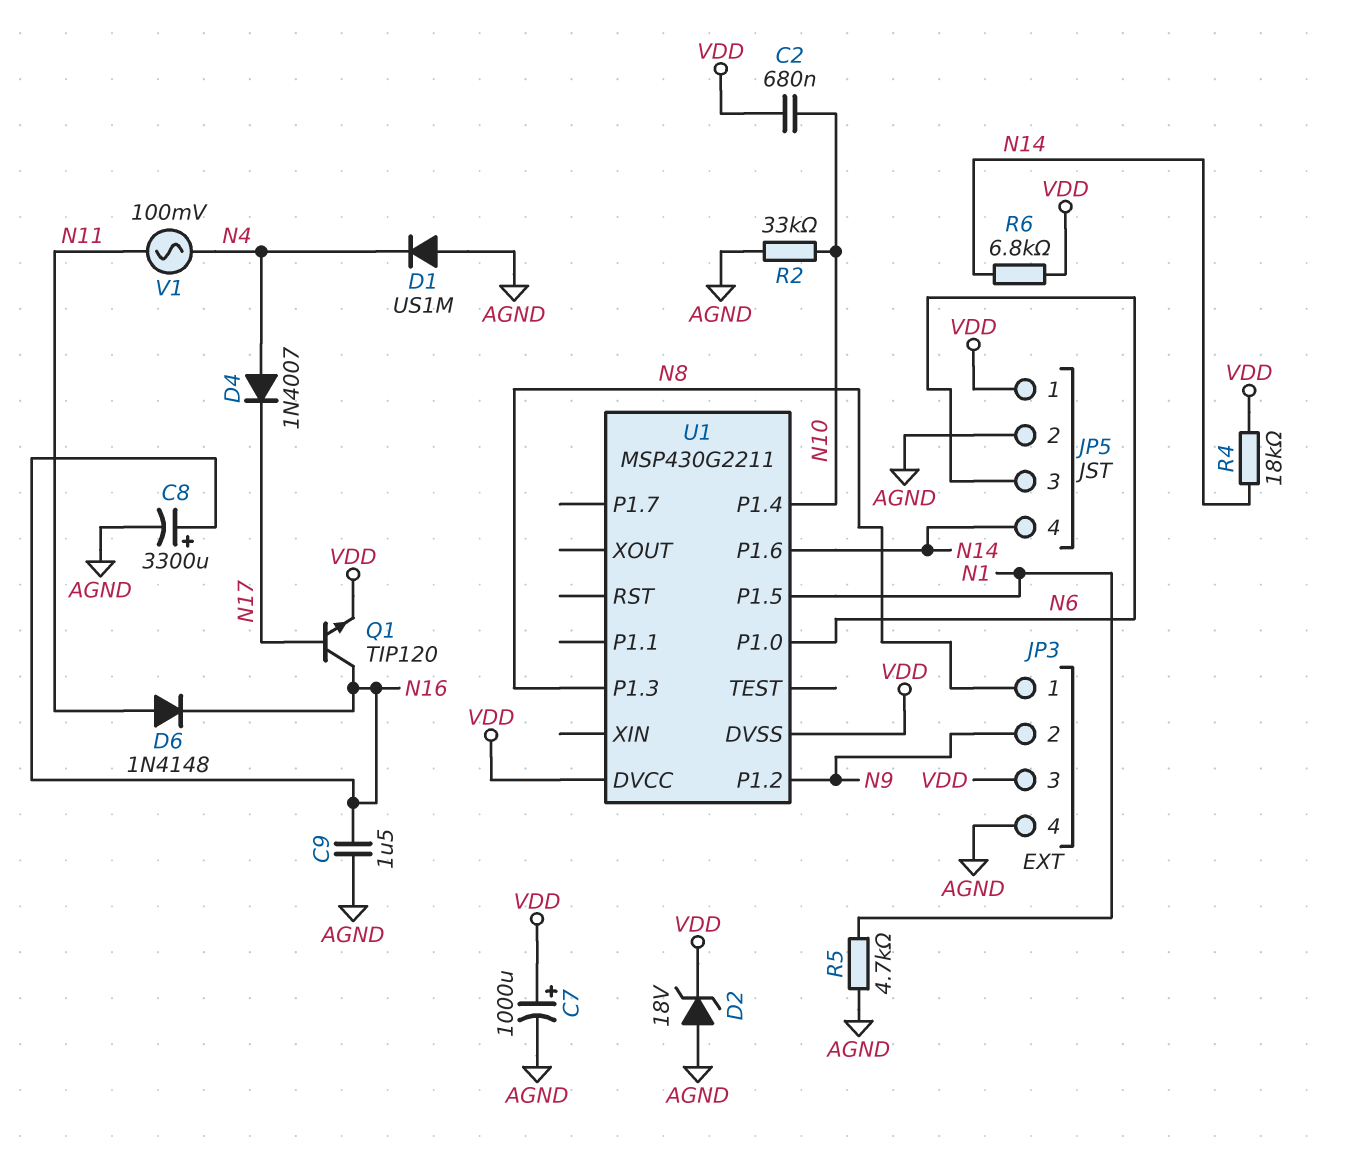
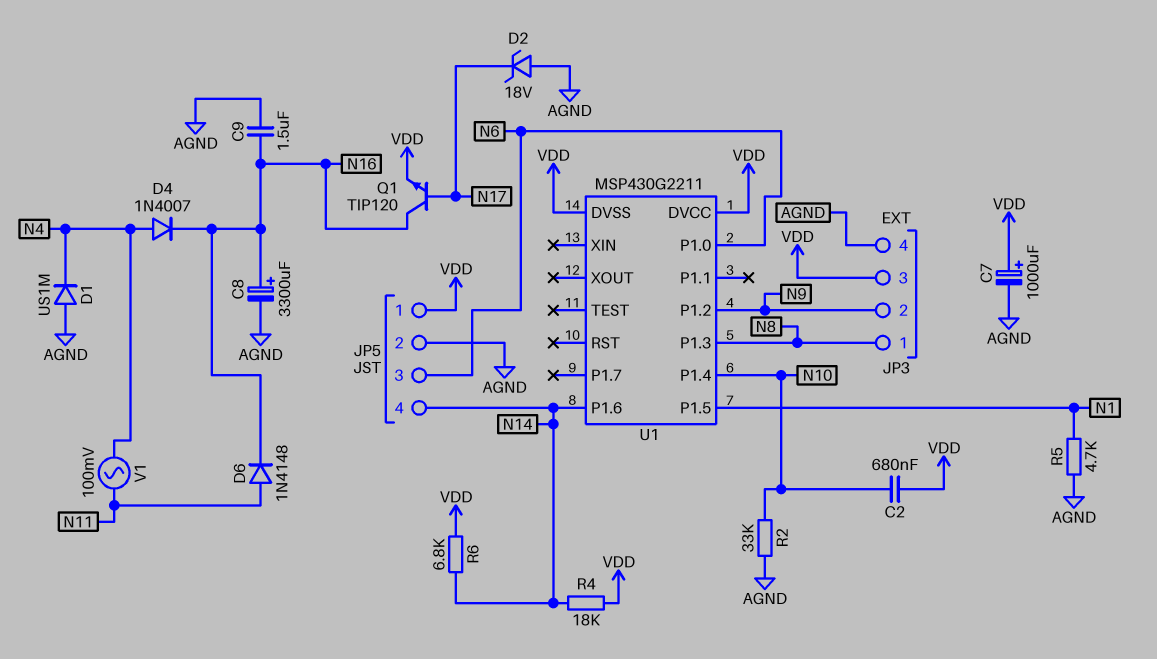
D2: zener 18V (A AGND, K VDD) -> zener 18V (A AGND, K N17)
D4: diode 1N4007 (A N4, K N17) -> diode 1N4007 (A N4, K N16)

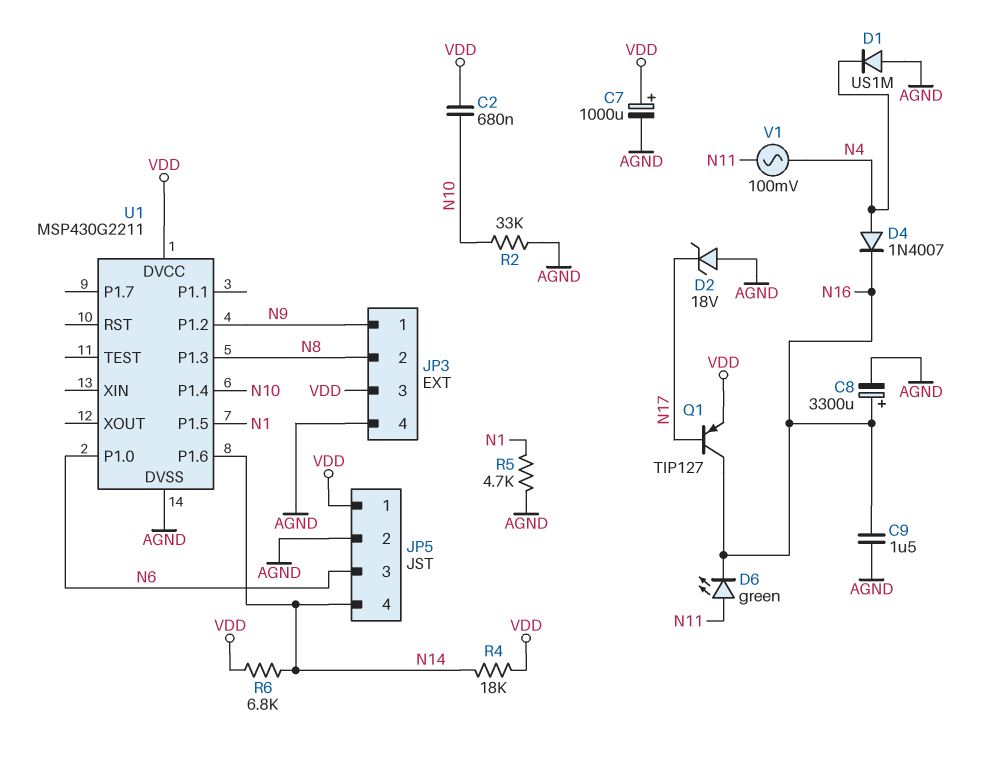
D6: diode 1N4148 (A N11, K N16) -> LED green (A N11, K N16)
JP3 pin 1: N8 -> N9
JP3 pin 2: N9 -> N8
Q1: NPN TIP120 (B N17, C N16, E VDD) -> PNP TIP127 (B N17, C N16, E VDD)
U1 pin DVSS: VDD -> AGND

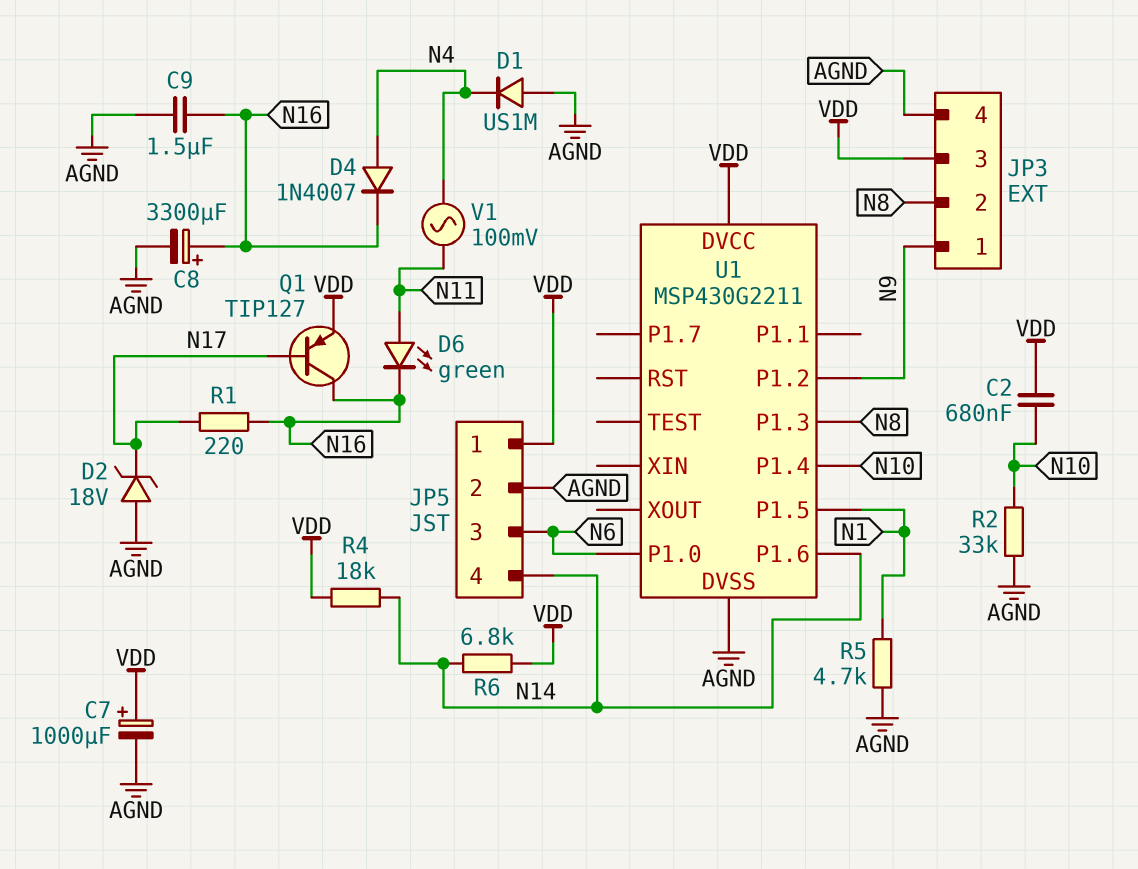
R1: none -> 220 (N16, N17)

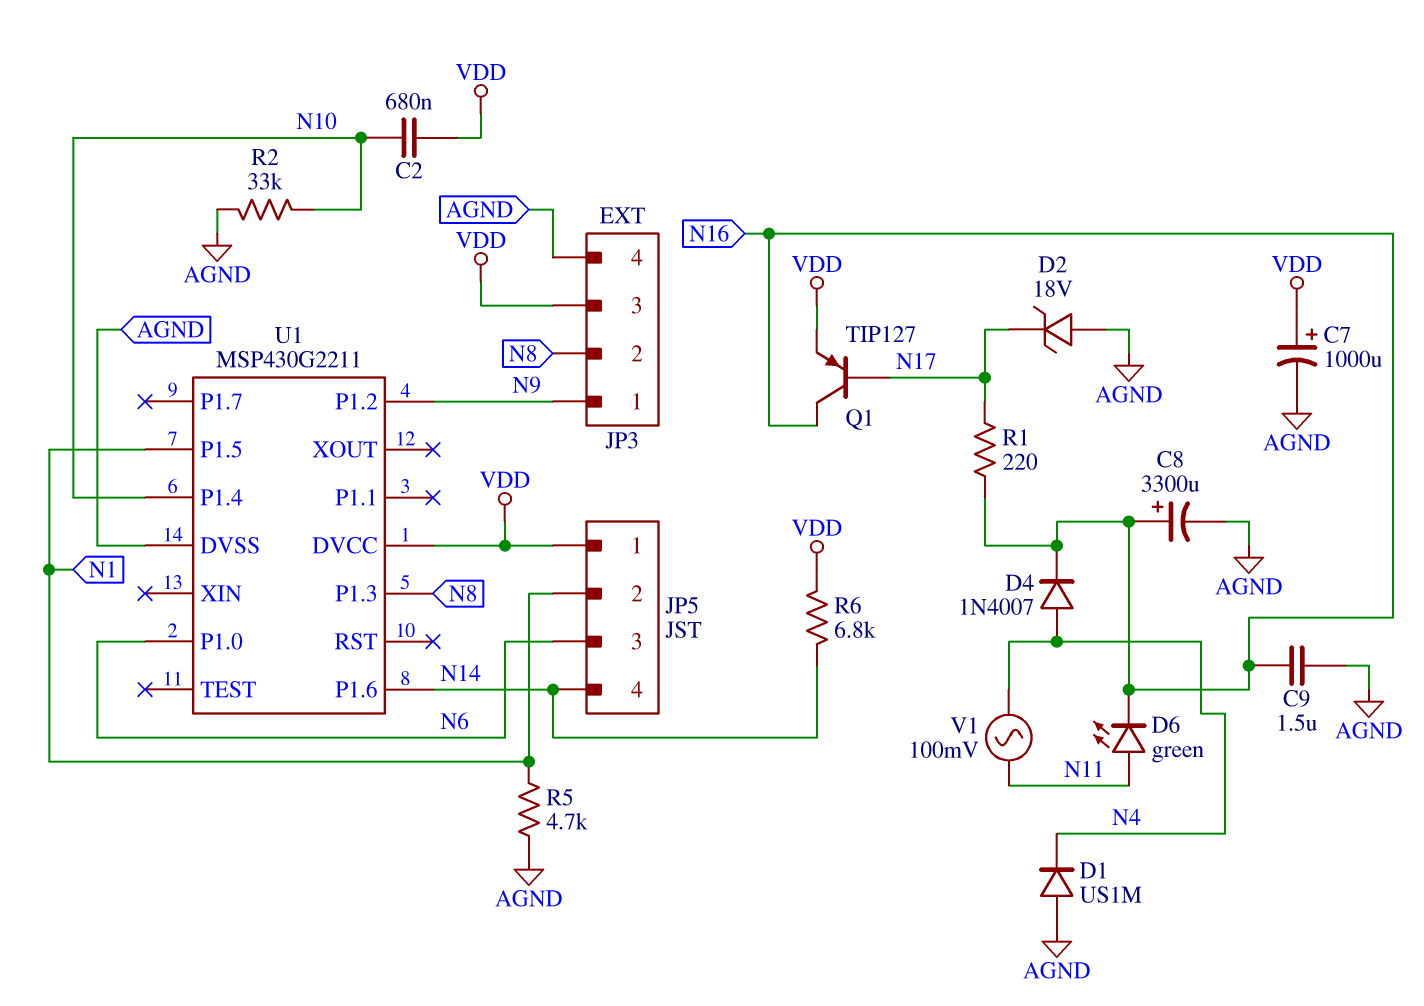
JP5 pin 2: AGND -> N1
R4: 18k (N14, VDD) -> none

